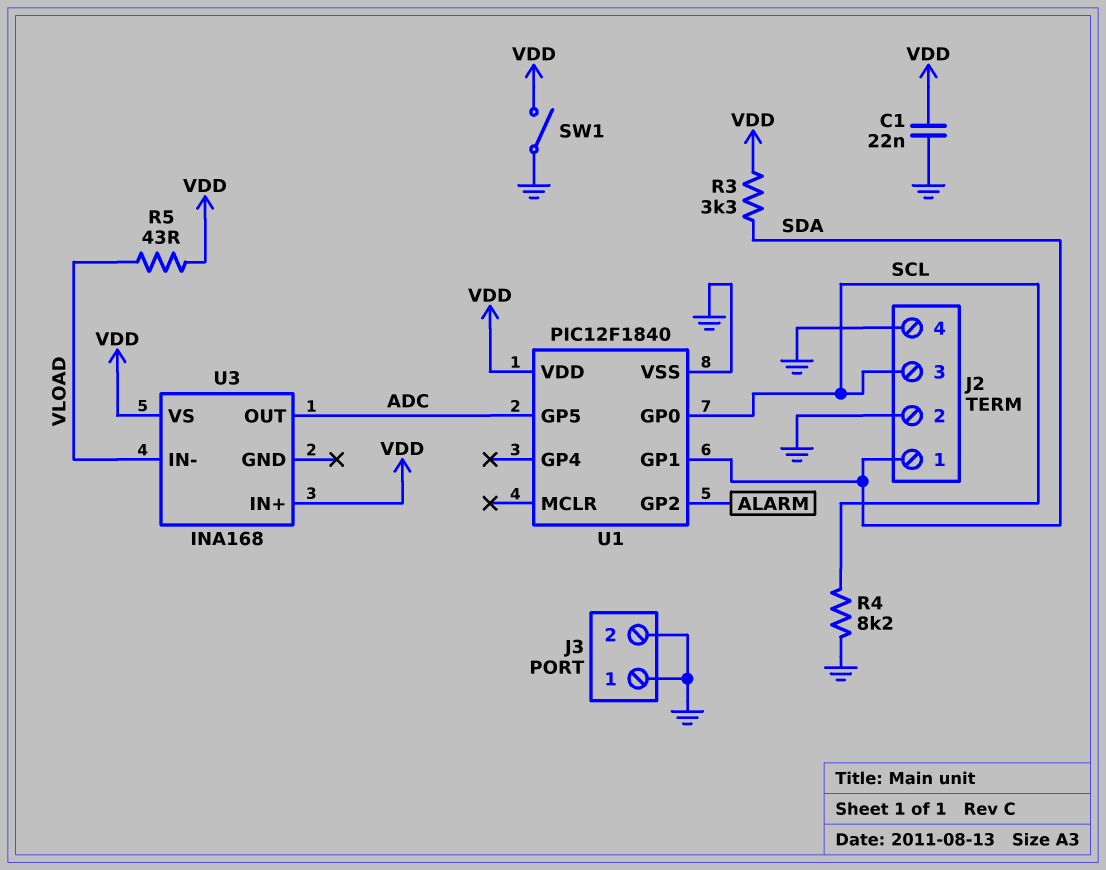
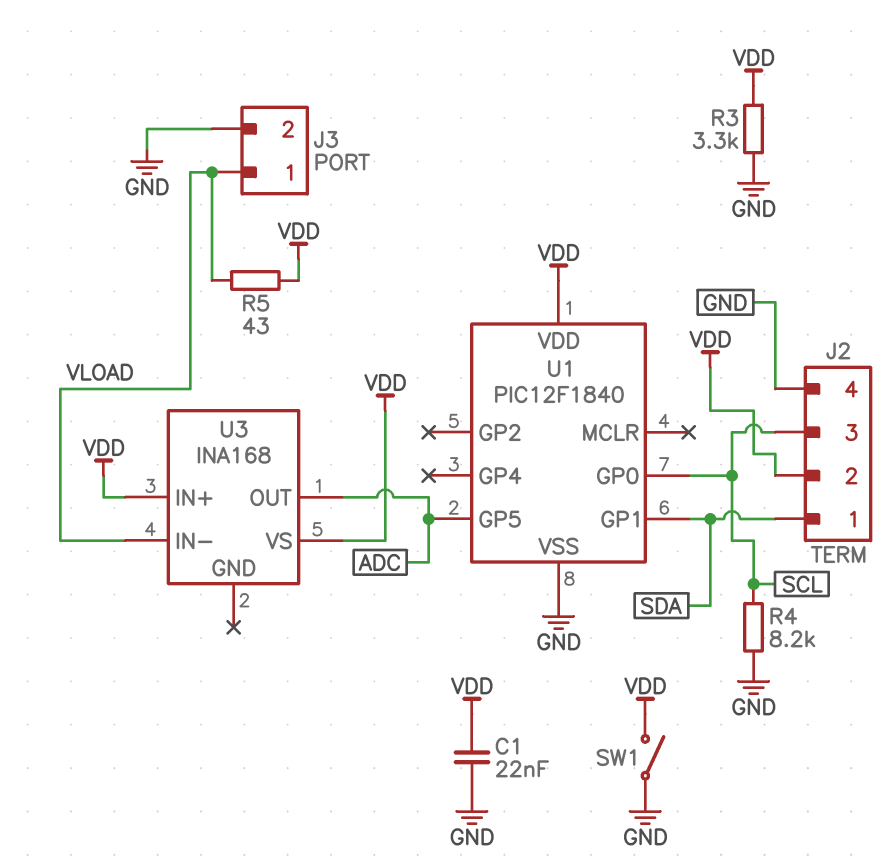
J2 pin 2: GND -> VDD
J3 pin 1: GND -> VLOAD
R3: 3.3k (SDA, VDD) -> 3.3k (GND, VDD)
U1 pin GP2: ALARM -> none

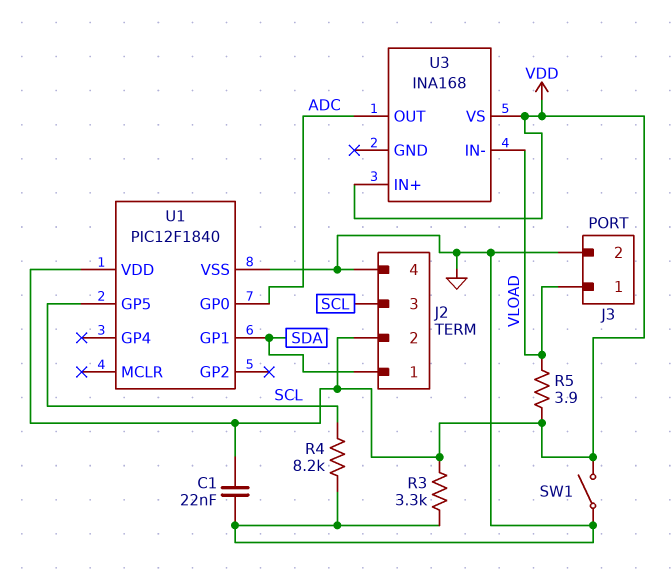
R5: 43 (VDD, VLOAD) -> 3.9 (VDD, VLOAD)
U1 pin GP0: SCL -> ADC
U1 pin GP5: ADC -> SCL

